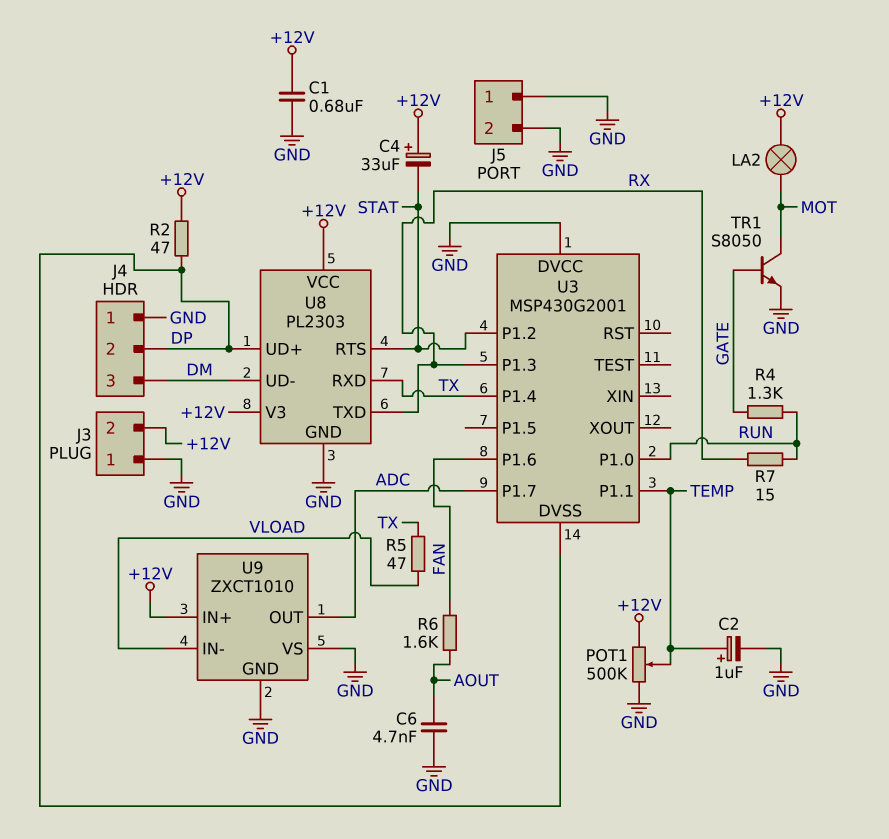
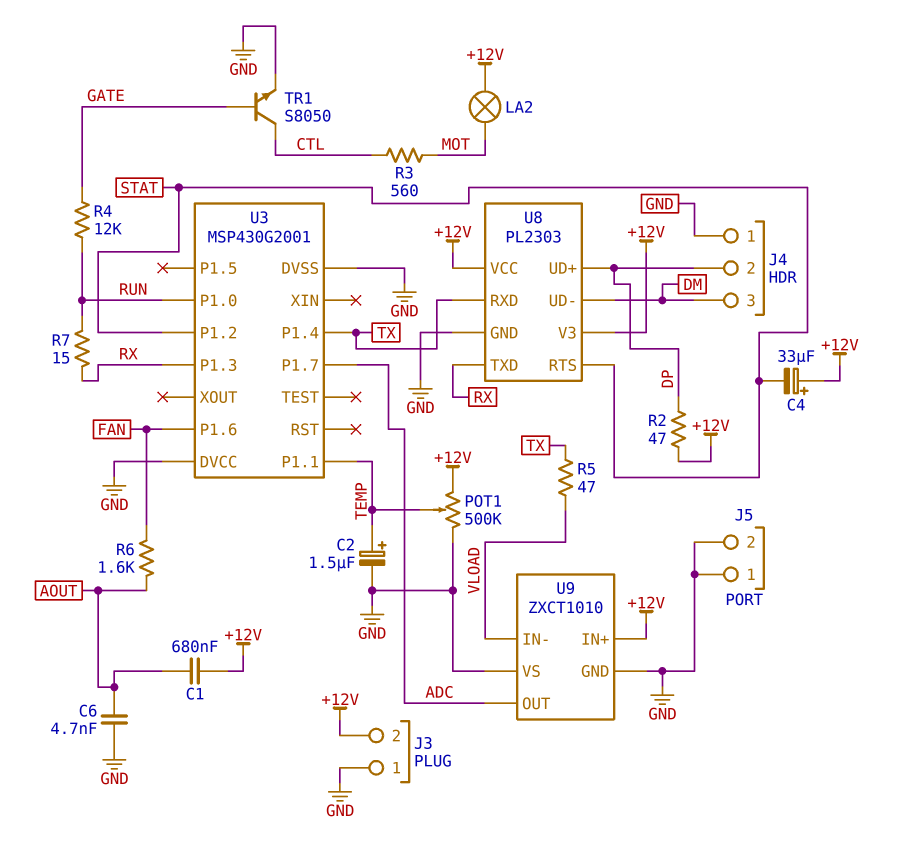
C1: 680nF (+12V, GND) -> 680nF (+12V, AOUT)
C2: 1uF (plus TEMP, minus GND) -> 1.5uF (plus TEMP, minus GND)
R3: none -> 560 (CTL, MOT)
R4: 1.3k (GATE, RUN) -> 12k (GATE, RUN)
TR1: NPN S8050 (B GATE, C MOT, E GND) -> NPN S8050 (B GATE, C CTL, E GND)
U3 pin DVSS: DP -> GND

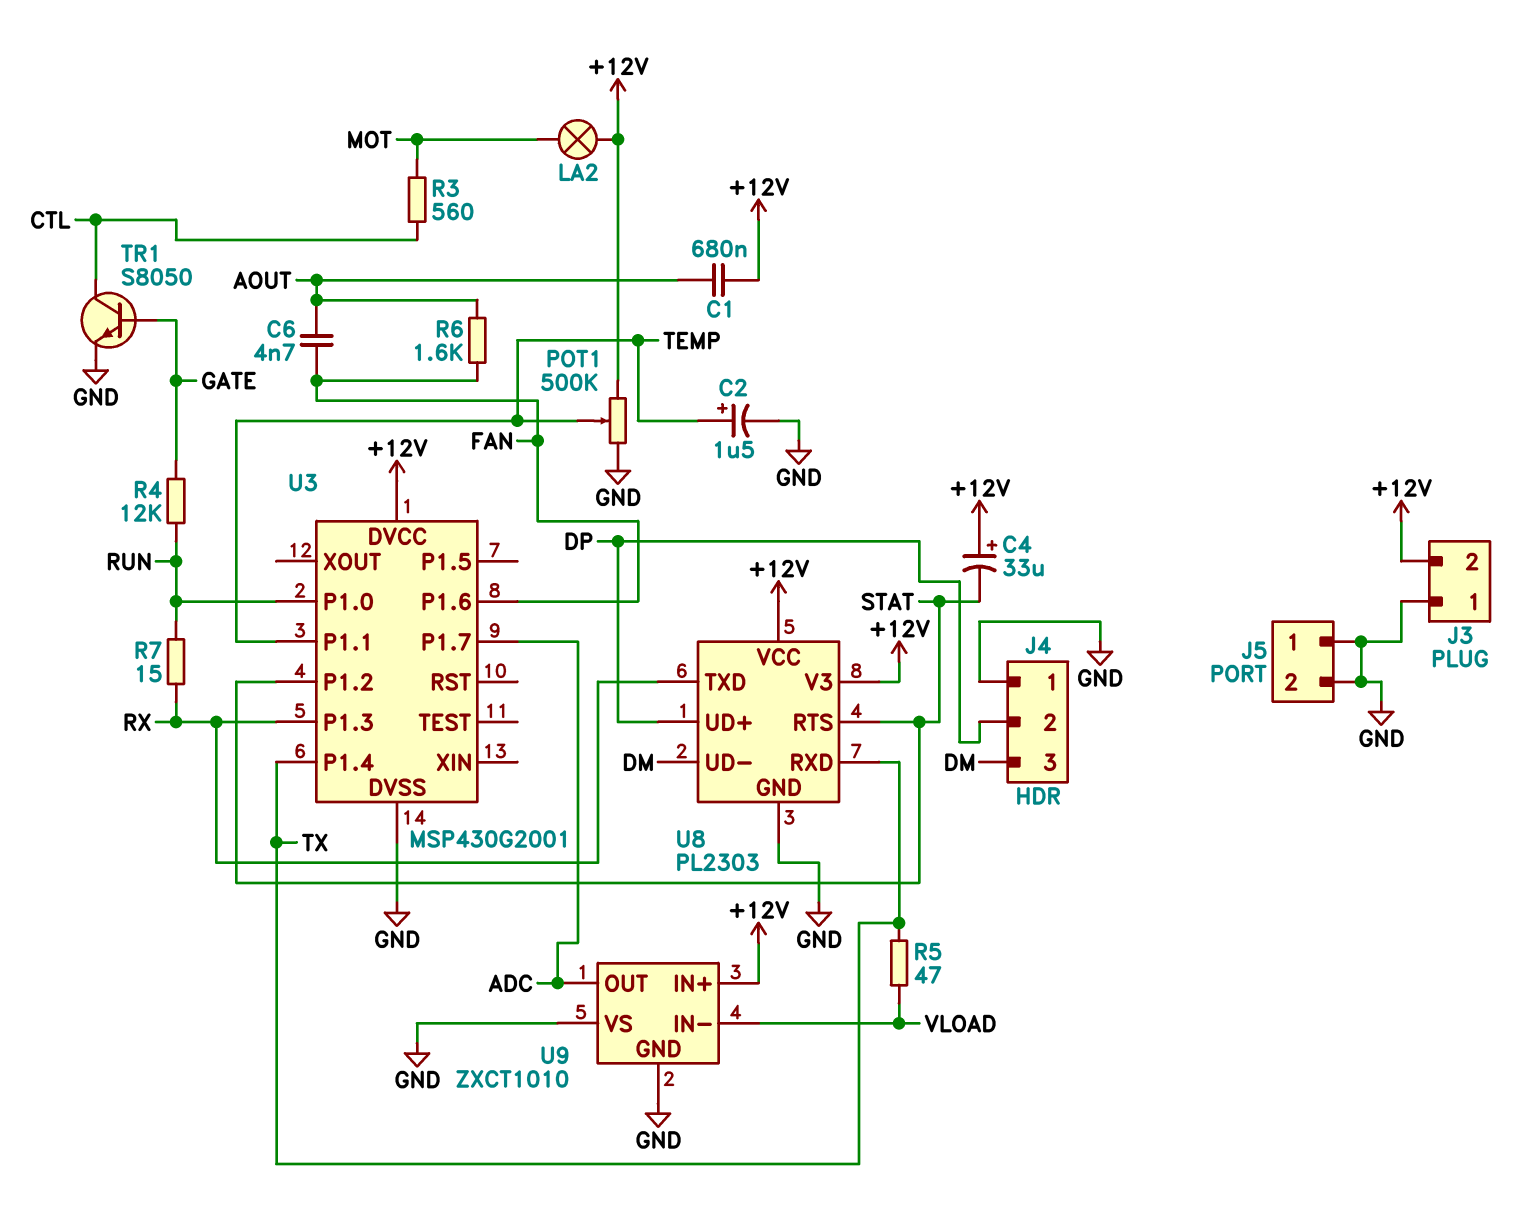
C6: 4.7nF (AOUT, GND) -> 4.7nF (AOUT, FAN)
R2: 47 (+12V, DP) -> none
U3 pin DVCC: GND -> +12V

